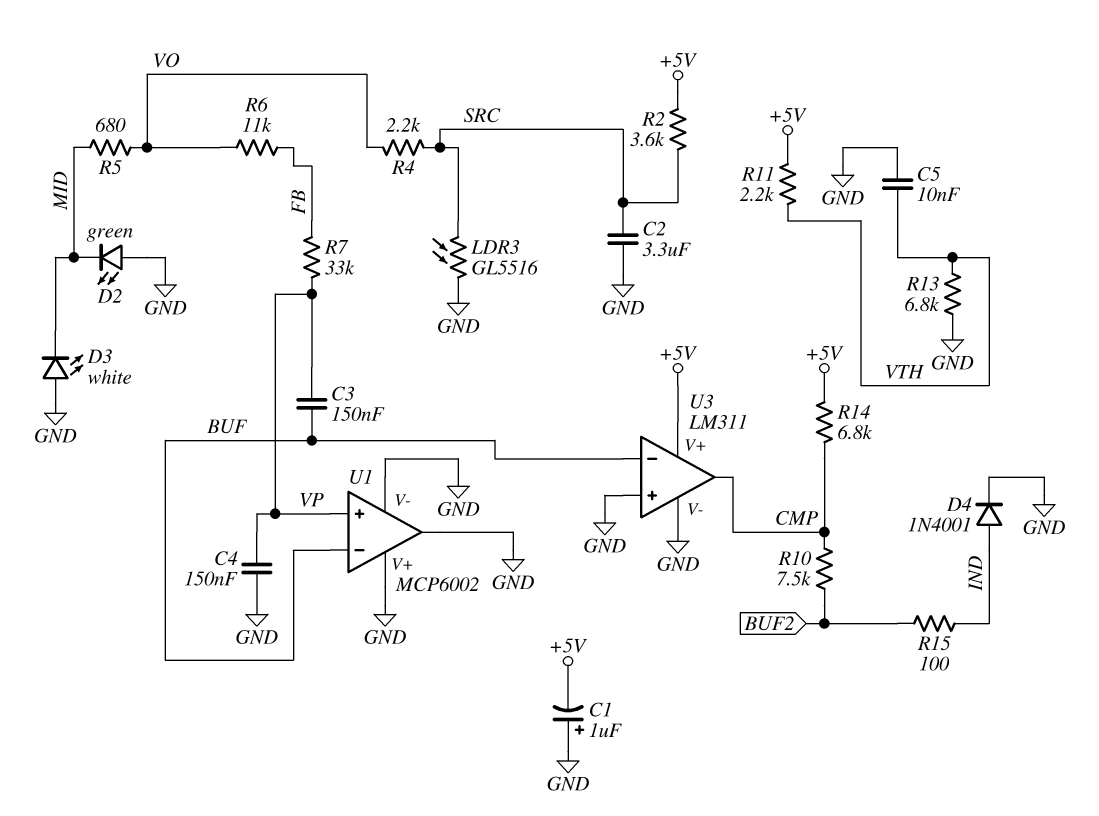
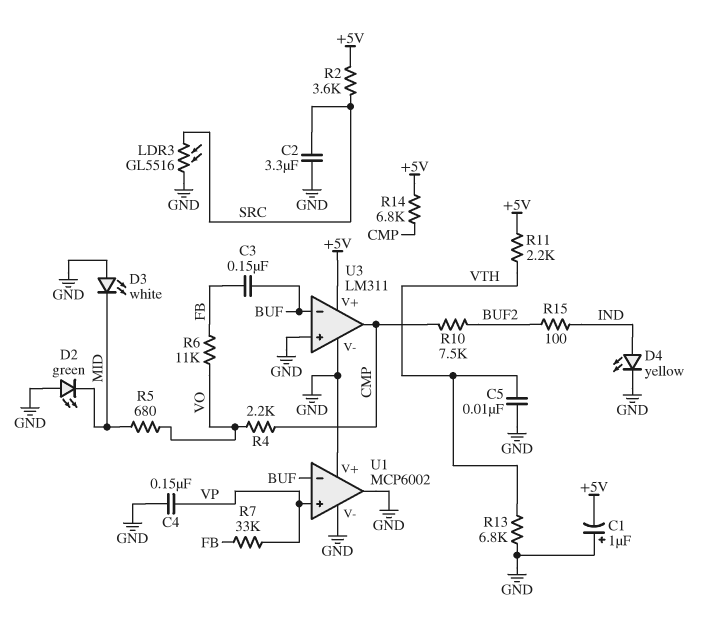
C3: 150nF (BUF, VP) -> 150nF (BUF, FB)
D4: diode 1N4001 (A IND, K GND) -> LED yellow (A IND, K GND)
R4: 2.2k (SRC, VO) -> 2.2k (CMP, VO)

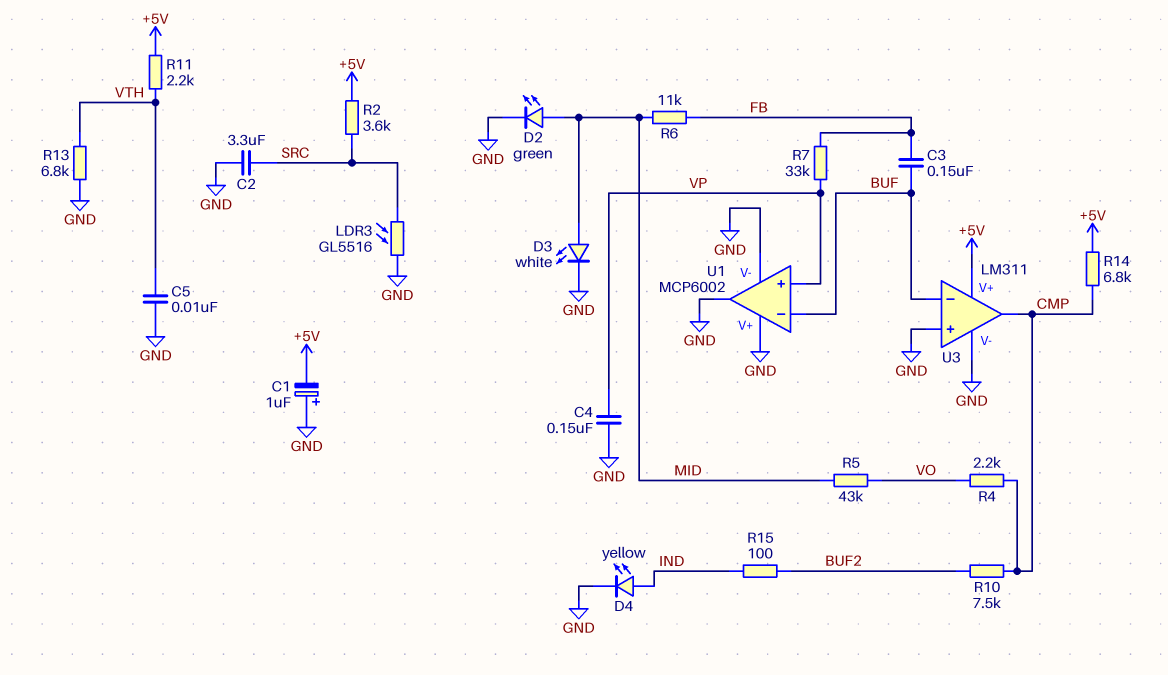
D2: LED green (A GND, K MID) -> LED green (A MID, K GND)
D3: LED white (A GND, K MID) -> LED white (A MID, K GND)
R5: 680 (MID, VO) -> 43k (MID, VO)
R6: 11k (FB, VO) -> 11k (FB, MID)

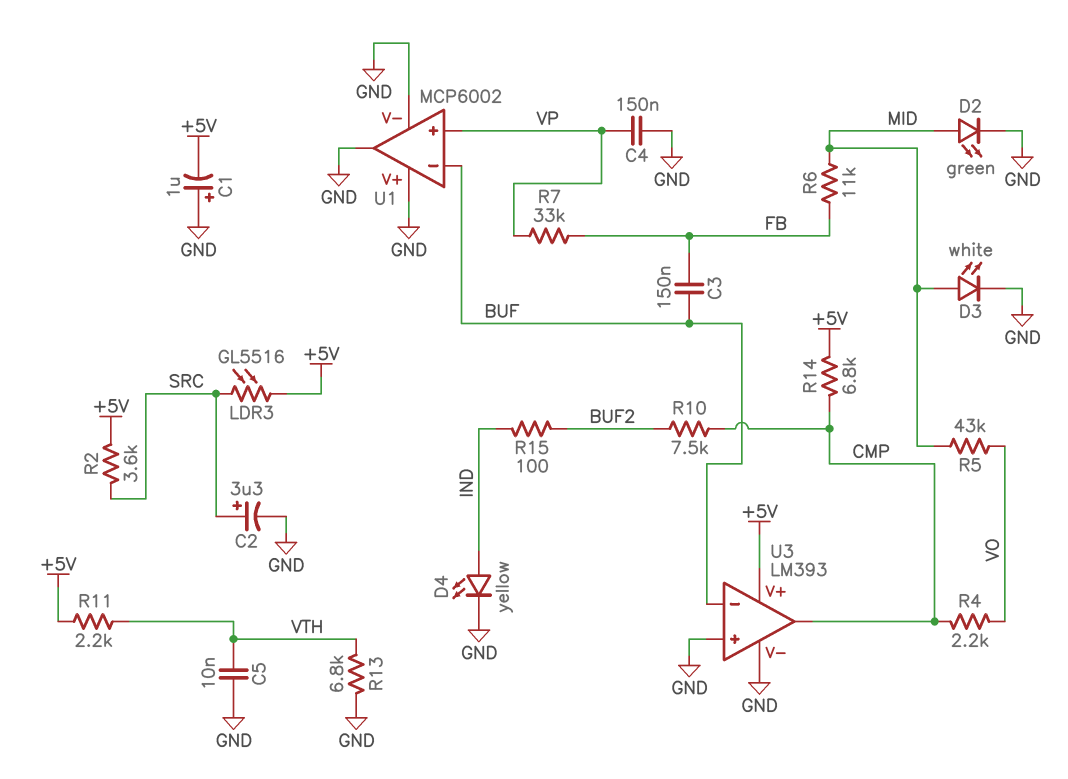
C2: 3.3uF (GND, SRC) -> 3.3uF (plus SRC, minus GND)
LDR3: GL5516 (GND, SRC) -> GL5516 (+5V, SRC)
U3: LM311 -> LM393

